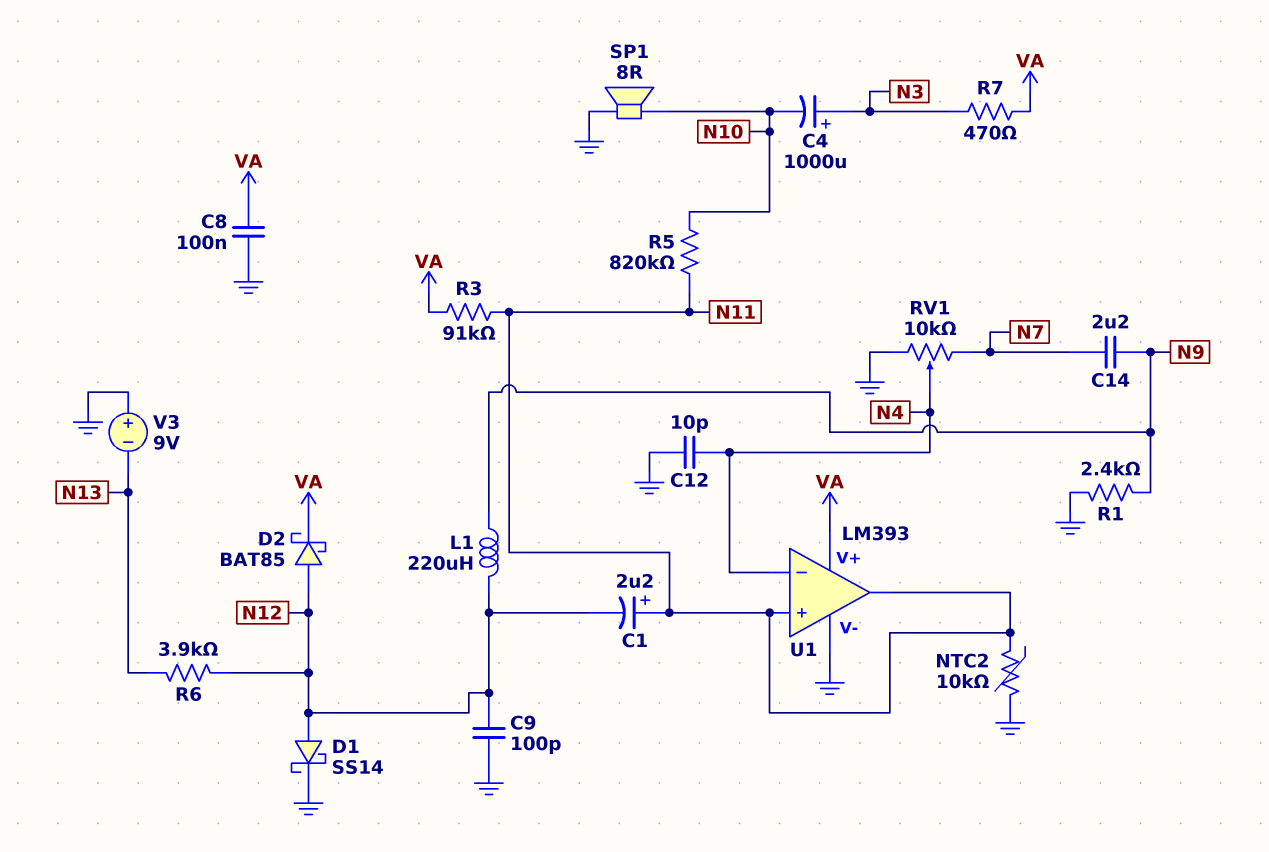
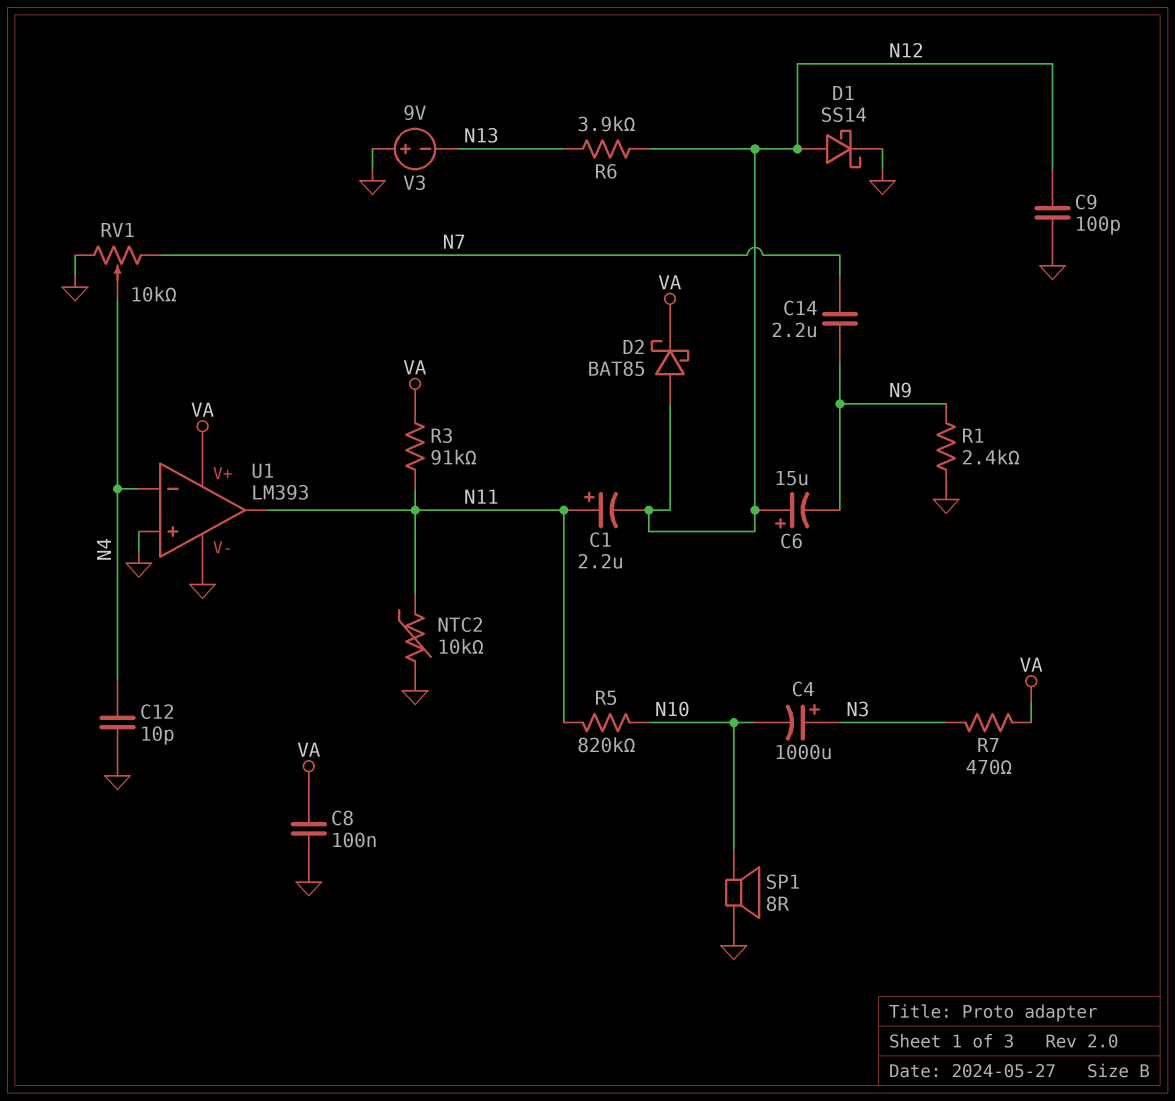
C6: none -> 15uF (plus N12, minus N9)
L1: 220uH (N9, N12) -> none
U1 pin in+: N11 -> GND

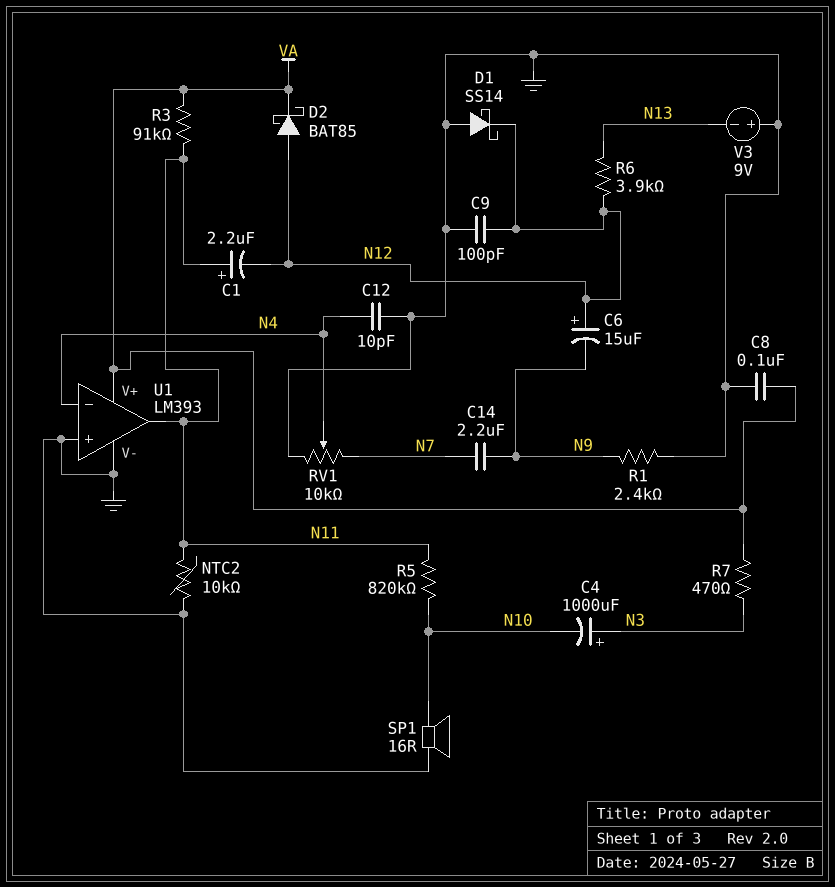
D1: schottky SS14 (A N12, K GND) -> schottky SS14 (A GND, K N12)
SP1: speaker 8R (GND, N10) -> speaker 16R (GND, N10)

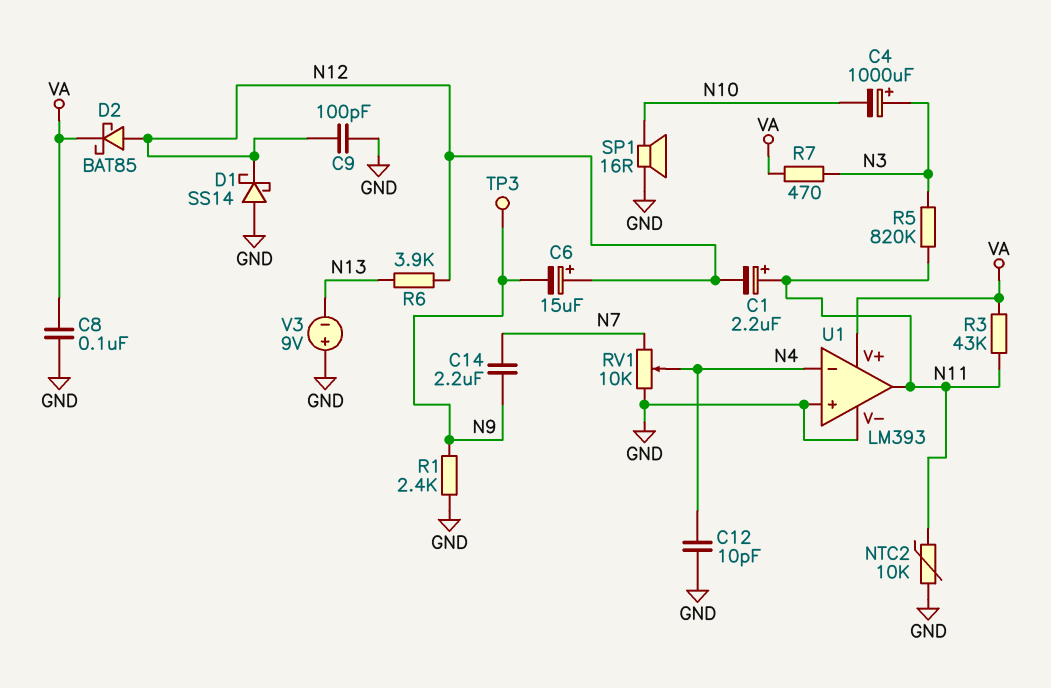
R3: 91k (N11, VA) -> 43k (N11, VA)
R5: 820k (N10, N11) -> 820k (N3, N11)
TP3: none -> test point (N9)

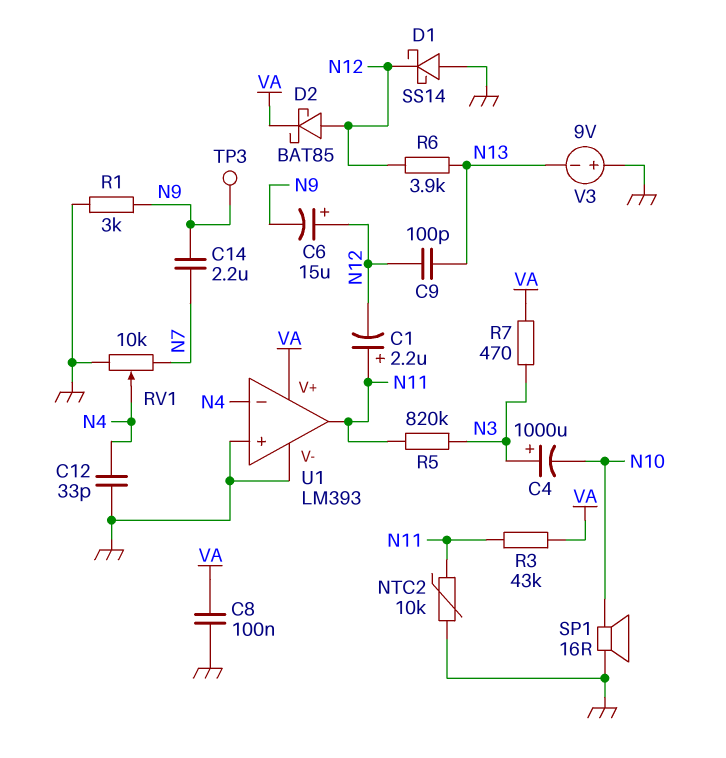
C9: 100pF (GND, N12) -> 100pF (N12, N13)
C12: 10pF (GND, N4) -> 33pF (GND, N4)
R1: 2.4k (GND, N9) -> 3k (GND, N9)

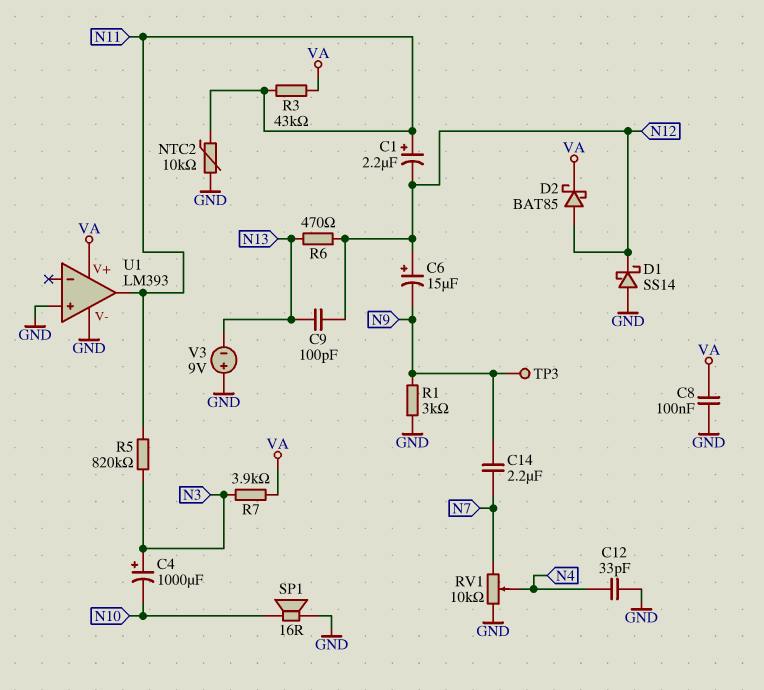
R6: 3.9k (N12, N13) -> 470 (N12, N13)
R7: 470 (N3, VA) -> 3.9k (N3, VA)
U1 pin in-: N4 -> none

